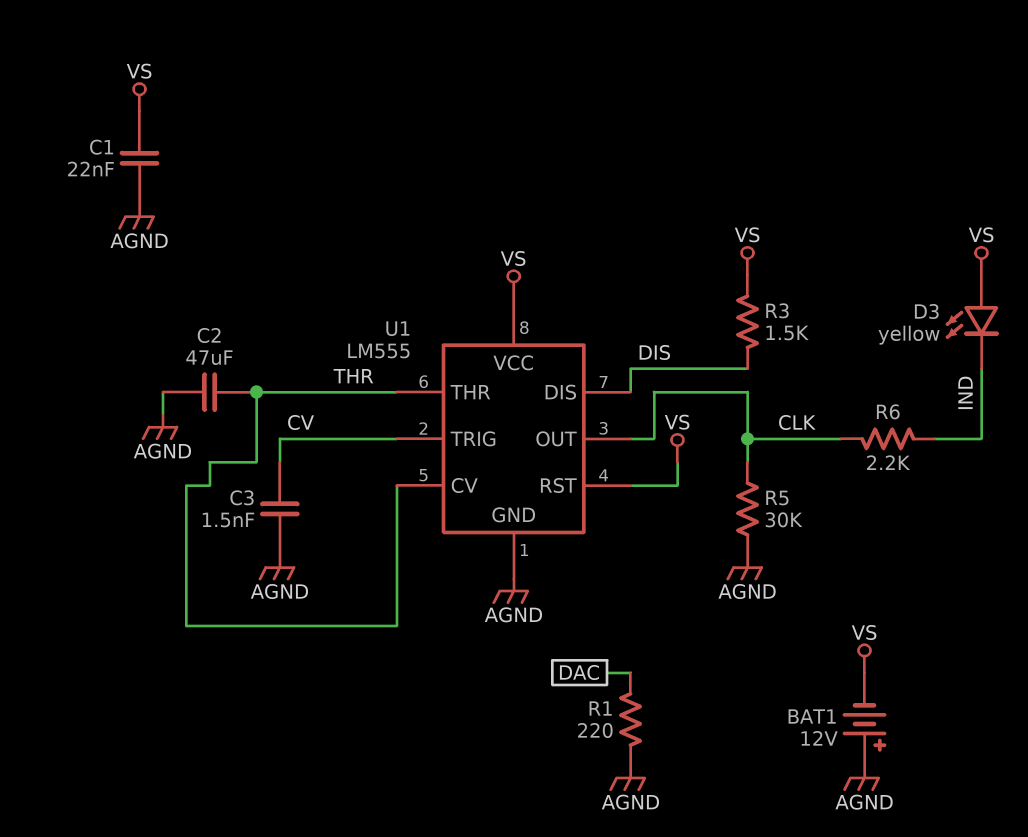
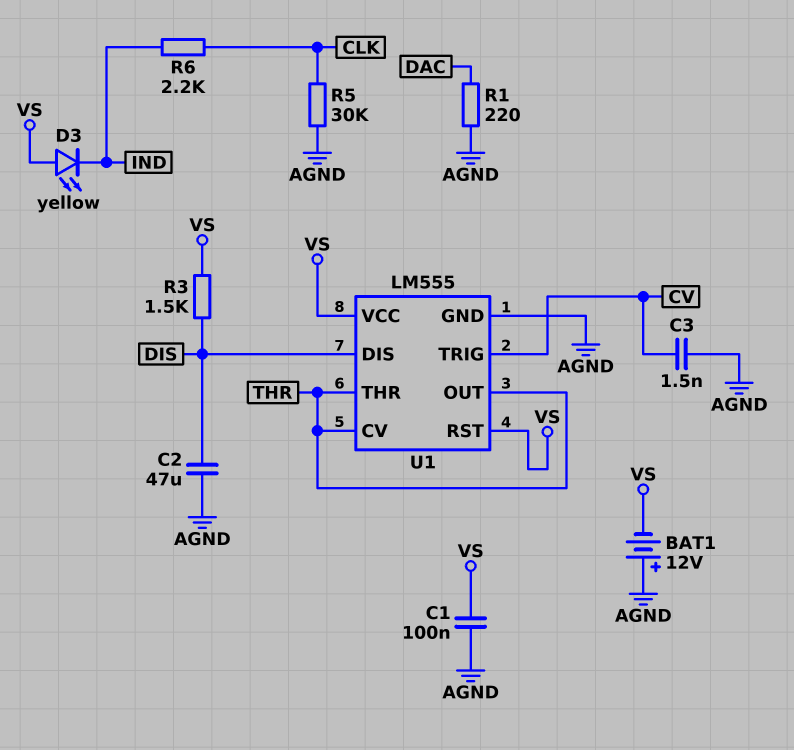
C1: 22nF (AGND, VS) -> 100nF (AGND, VS)
C2: 47uF (AGND, THR) -> 47uF (AGND, DIS)
U1 pin OUT: CLK -> THR

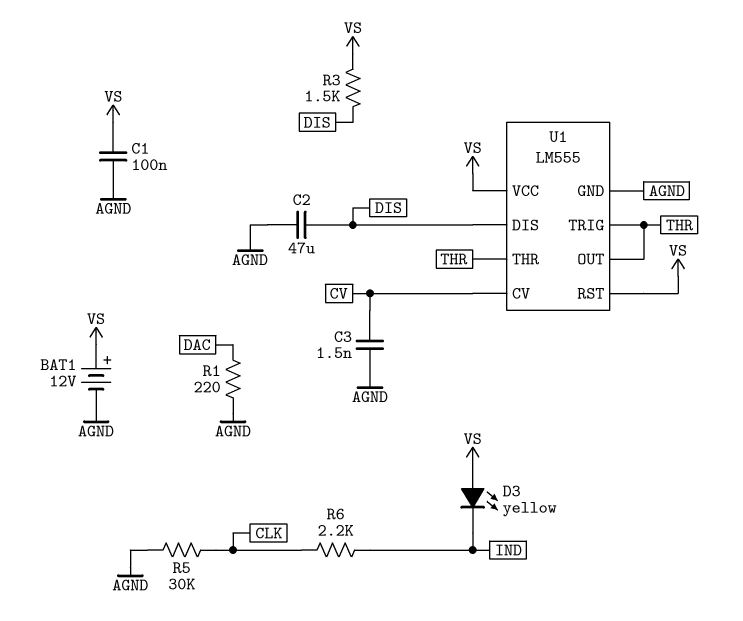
BAT1: 12V (plus AGND, minus VS) -> 12V (plus VS, minus AGND)
U1 pin CV: THR -> CV
U1 pin TRIG: CV -> THR

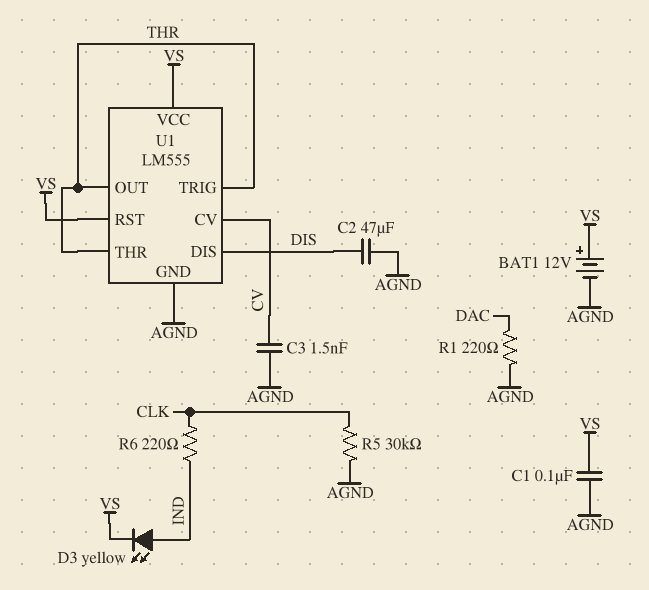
D3: LED yellow (A VS, K IND) -> LED yellow (A IND, K VS)
R3: 1.5k (DIS, VS) -> none
R6: 2.2k (CLK, IND) -> 220 (CLK, IND)

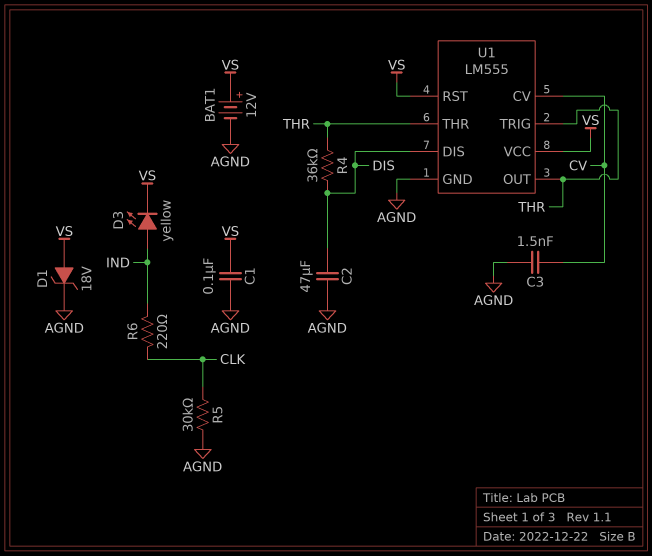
D1: none -> zener 18V (A VS, K AGND)
R1: 220 (AGND, DAC) -> none
R4: none -> 36k (DIS, THR)

